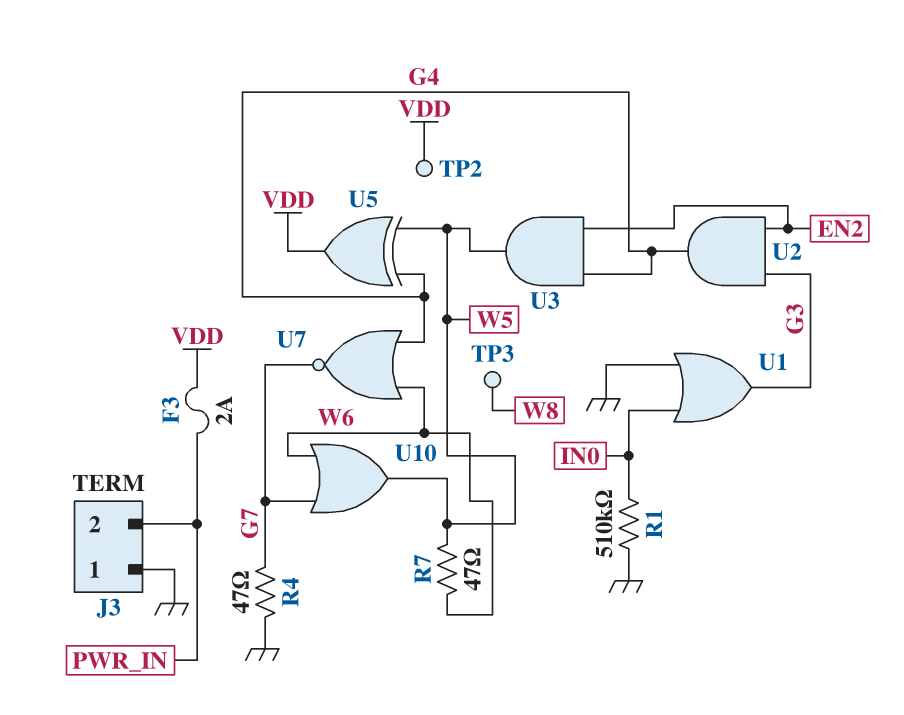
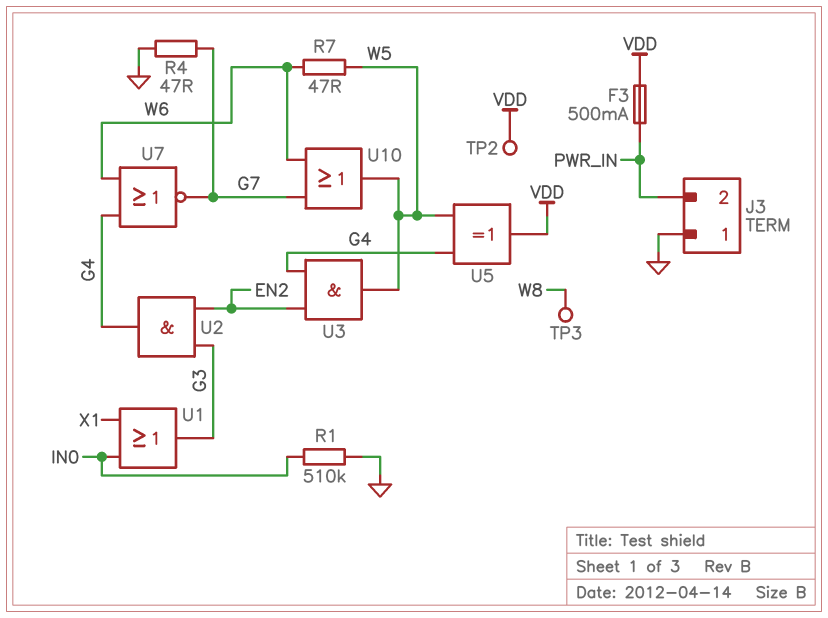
F3: 2A (PWR_IN, VDD) -> 500mA (PWR_IN, VDD)
U1: OR (in GND, in IN0, out G3) -> OR (in IN0, in X1, out G3)

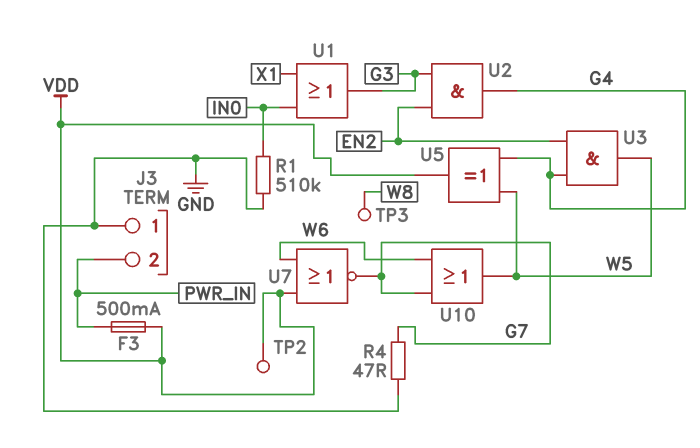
R7: 47 (W5, W6) -> none
U7: NOR (in G4, in W6, out G7) -> NOR (in VDD, in W6, out G7)

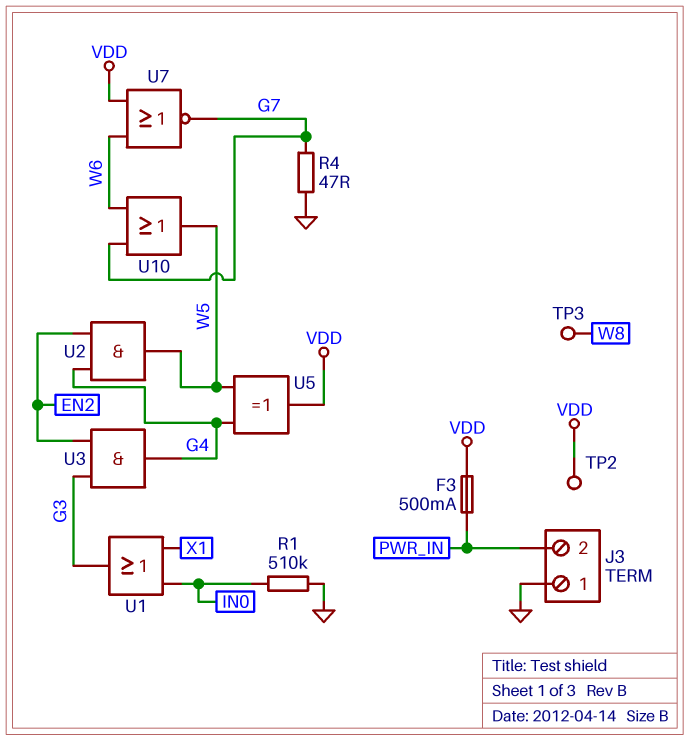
U2: AND (in EN2, in G3, out G4) -> AND (in EN2, in G4, out W5)
U3: AND (in EN2, in G4, out W5) -> AND (in EN2, in G3, out G4)

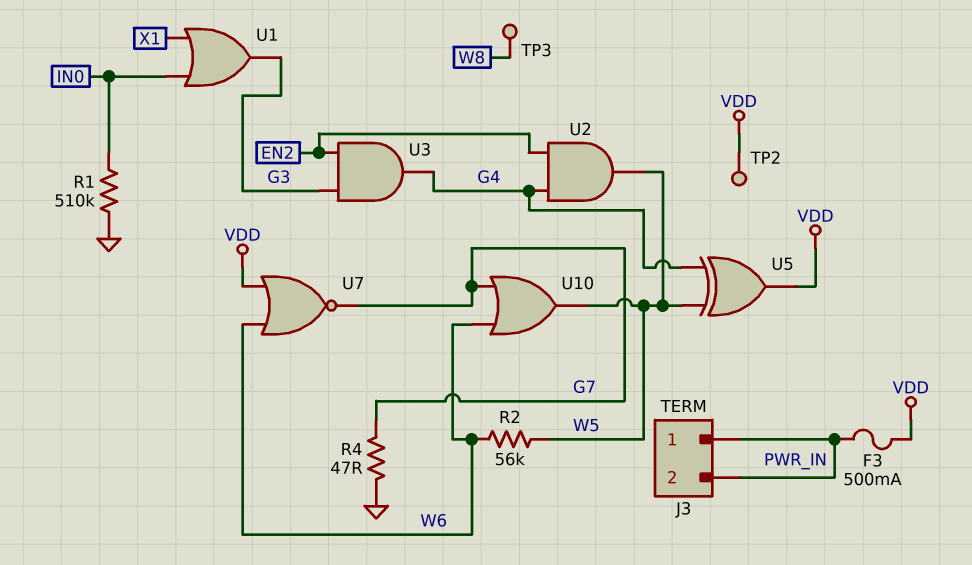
J3 pin 1: GND -> PWR_IN
R2: none -> 56k (W5, W6)

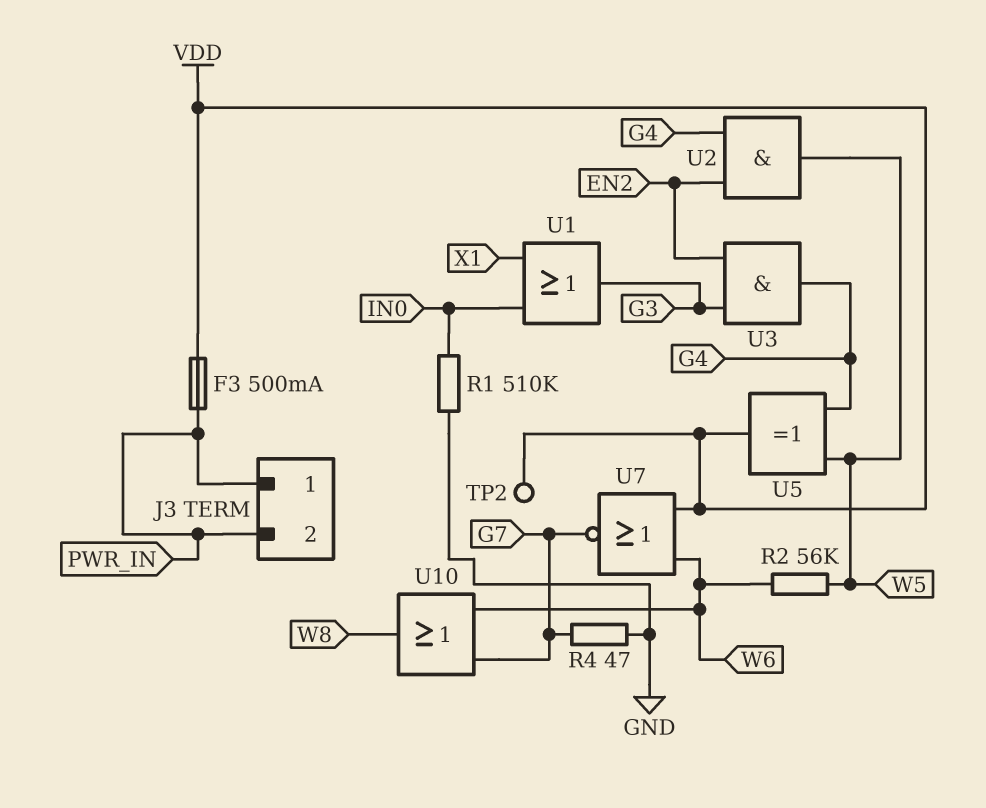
TP3: test point (W8) -> none
U10: OR (in G7, in W6, out W5) -> OR (in G7, in W6, out W8)

